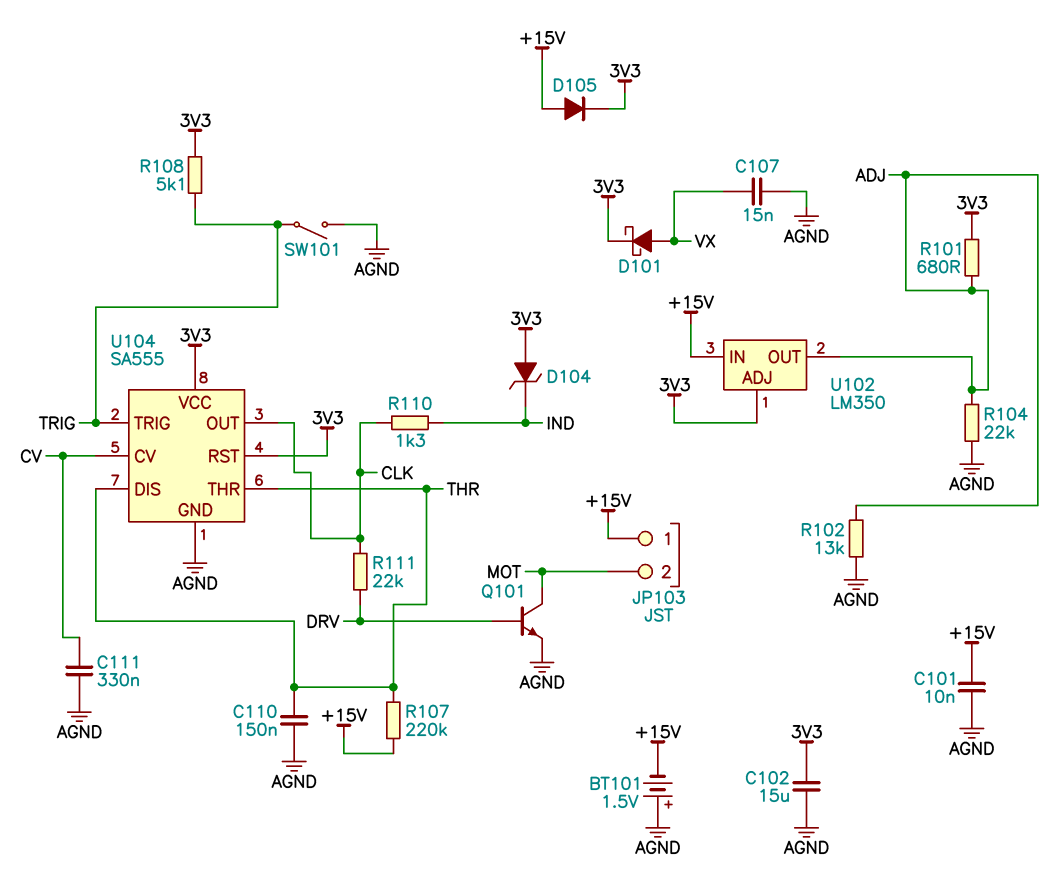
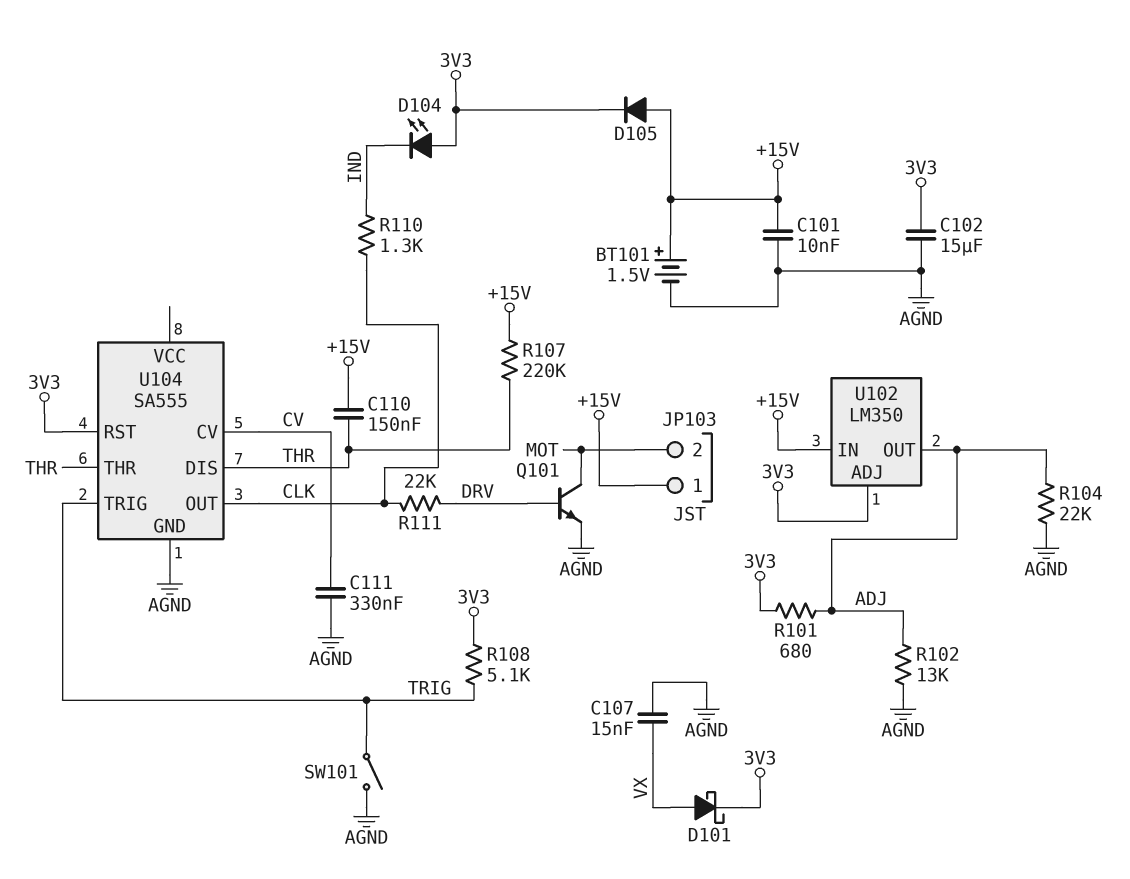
BT101: 1.5V (plus AGND, minus +15V) -> 1.5V (plus +15V, minus AGND)
C110: 150nF (AGND, THR) -> 150nF (+15V, THR)
D104: zener (A 3V3, K IND) -> LED (A 3V3, K IND)
U104 pin VCC: 3V3 -> none

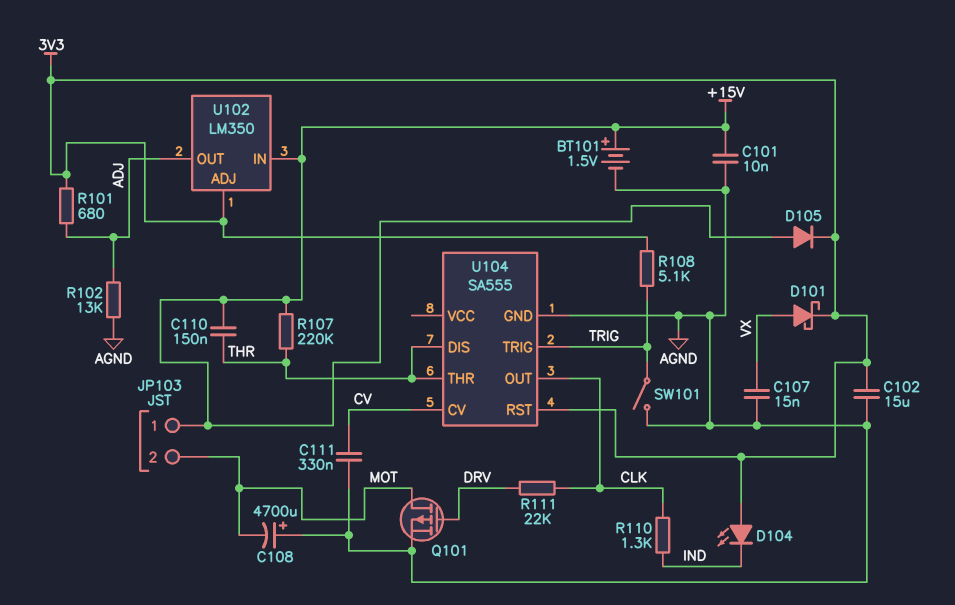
C108: none -> 4700uF (plus AGND, minus MOT)
Q101: NPN (B DRV, C MOT, E AGND) -> PMOS (G DRV, D MOT, S AGND)
R104: 22k (ADJ, AGND) -> none

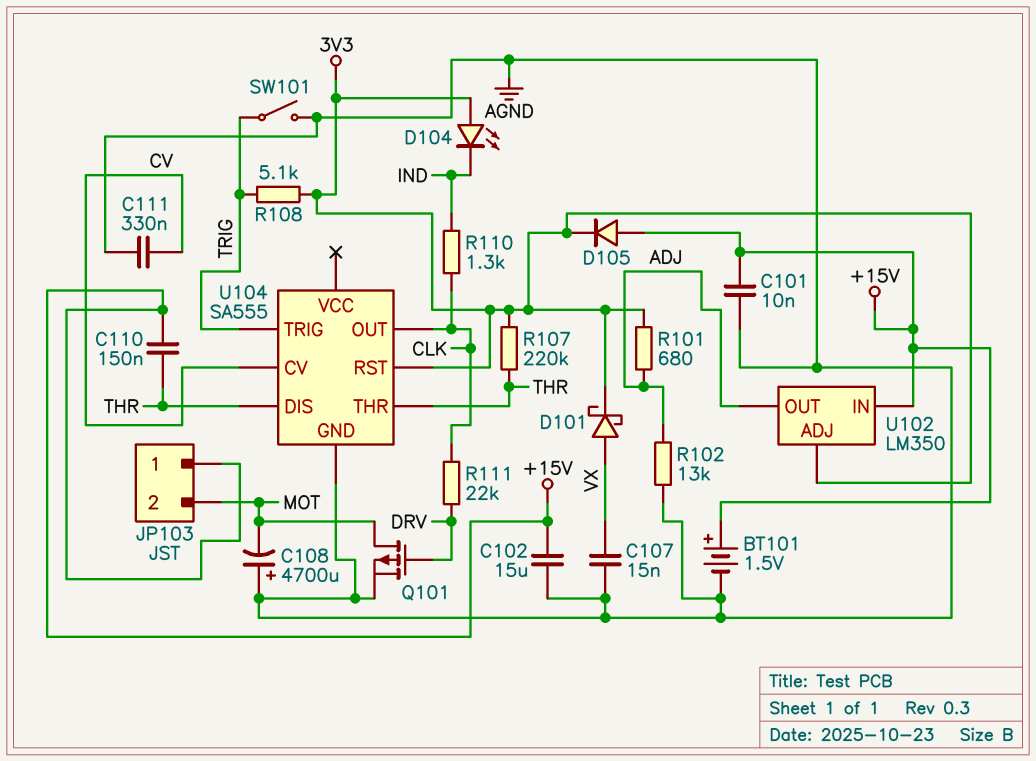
C102: 15uF (3V3, AGND) -> 15uF (+15V, AGND)
R107: 220k (+15V, THR) -> 220k (3V3, THR)

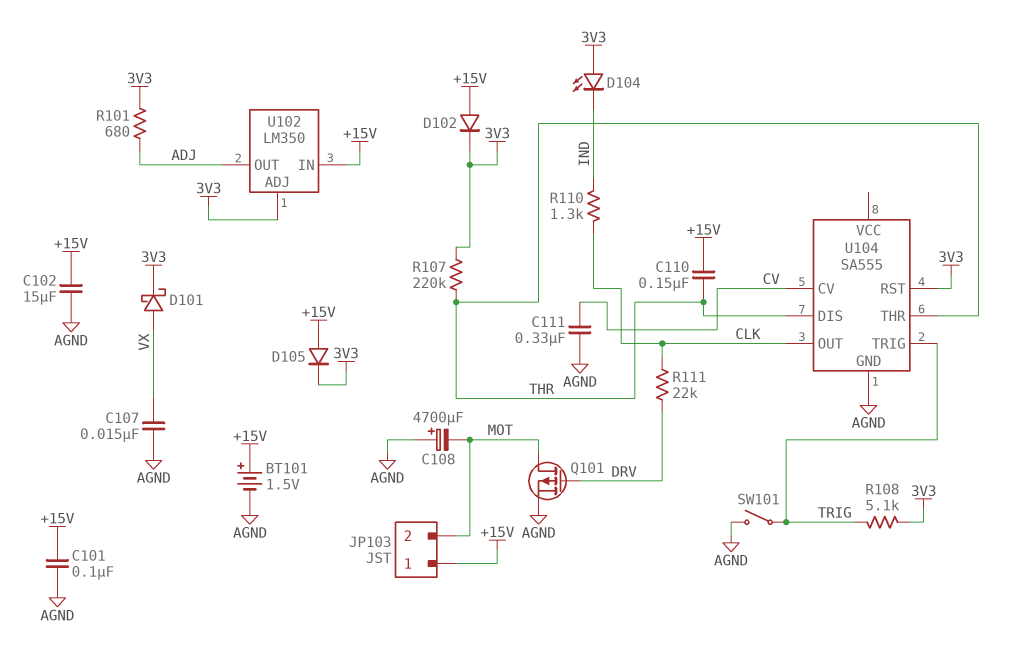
C101: 10nF (+15V, AGND) -> 100nF (+15V, AGND)
D102: none -> diode (A +15V, K 3V3)
R102: 13k (ADJ, AGND) -> none

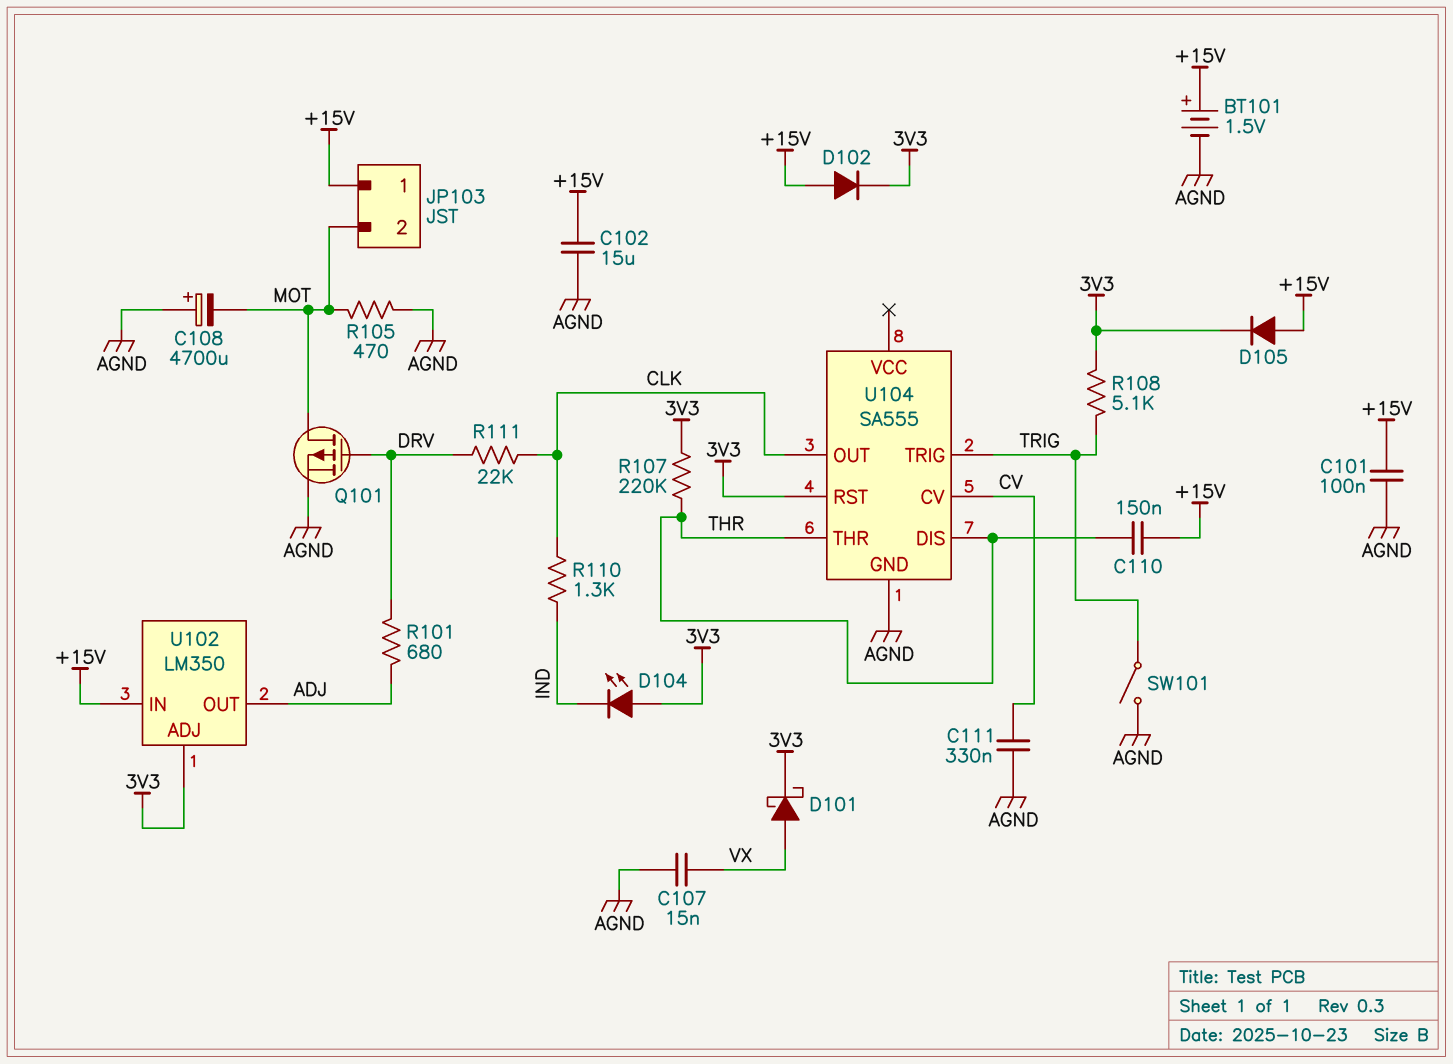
R101: 680 (3V3, ADJ) -> 680 (ADJ, DRV)
R105: none -> 470 (AGND, MOT)

